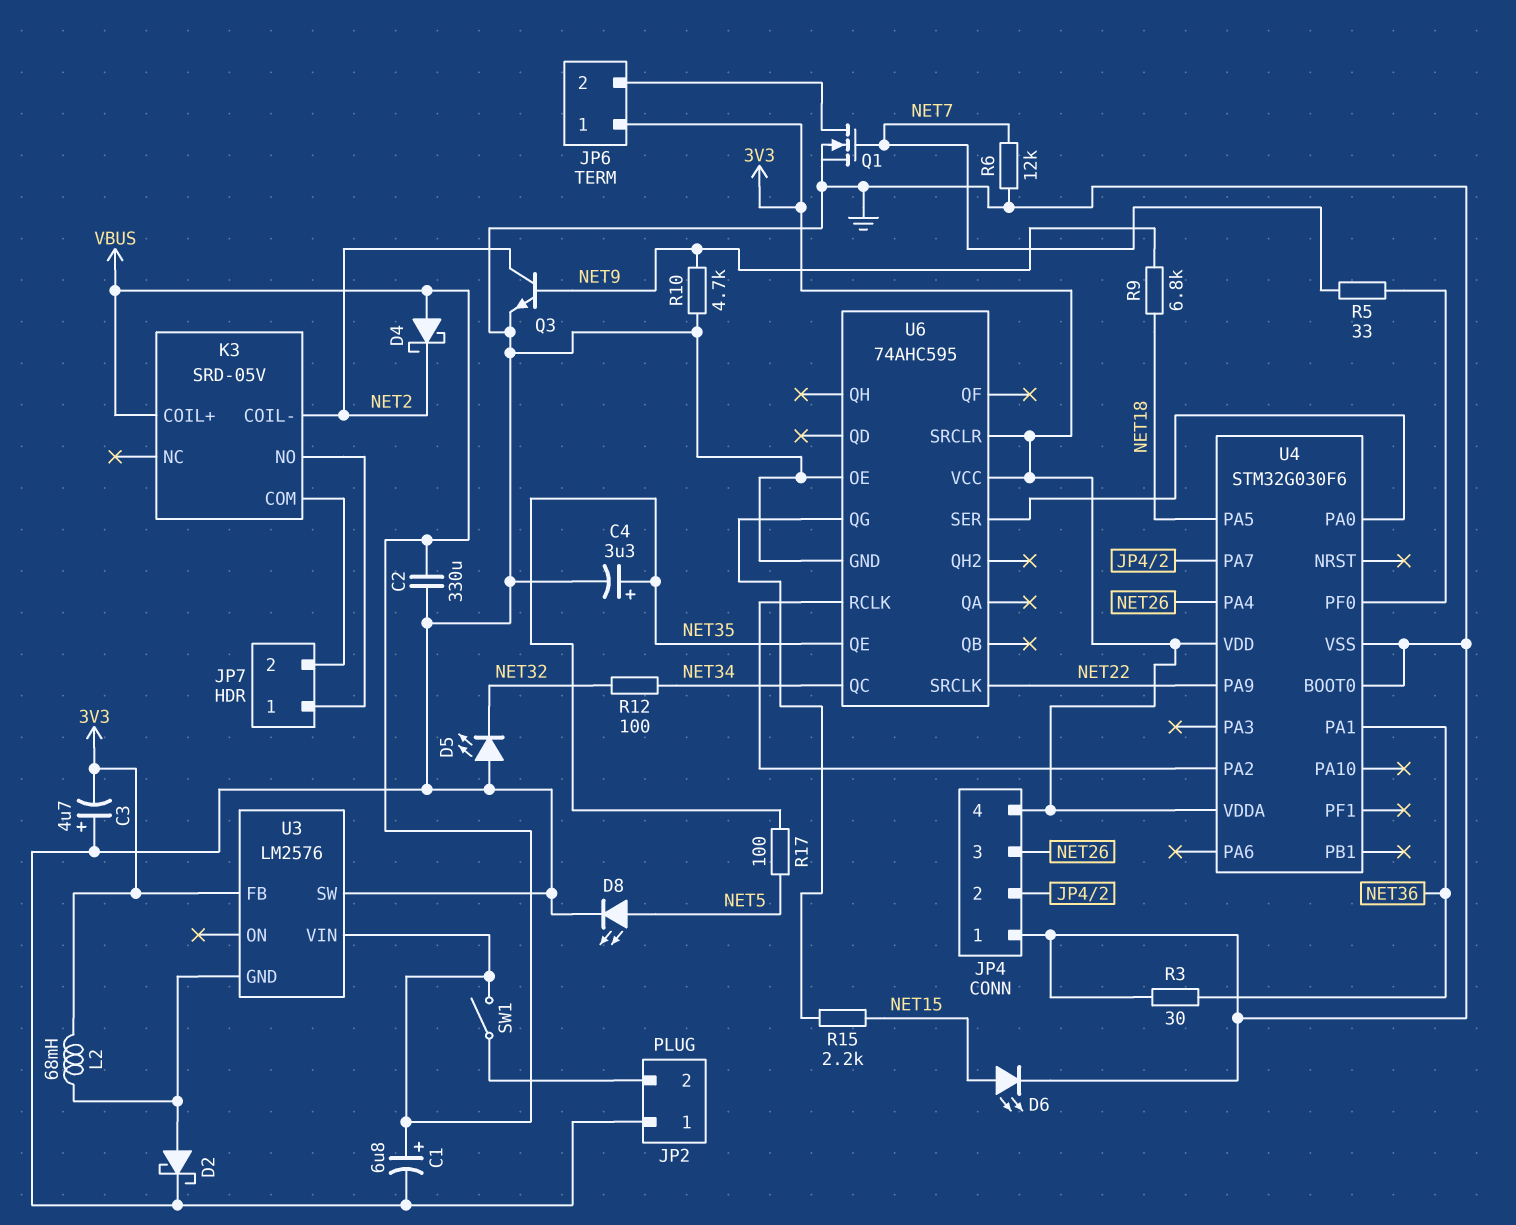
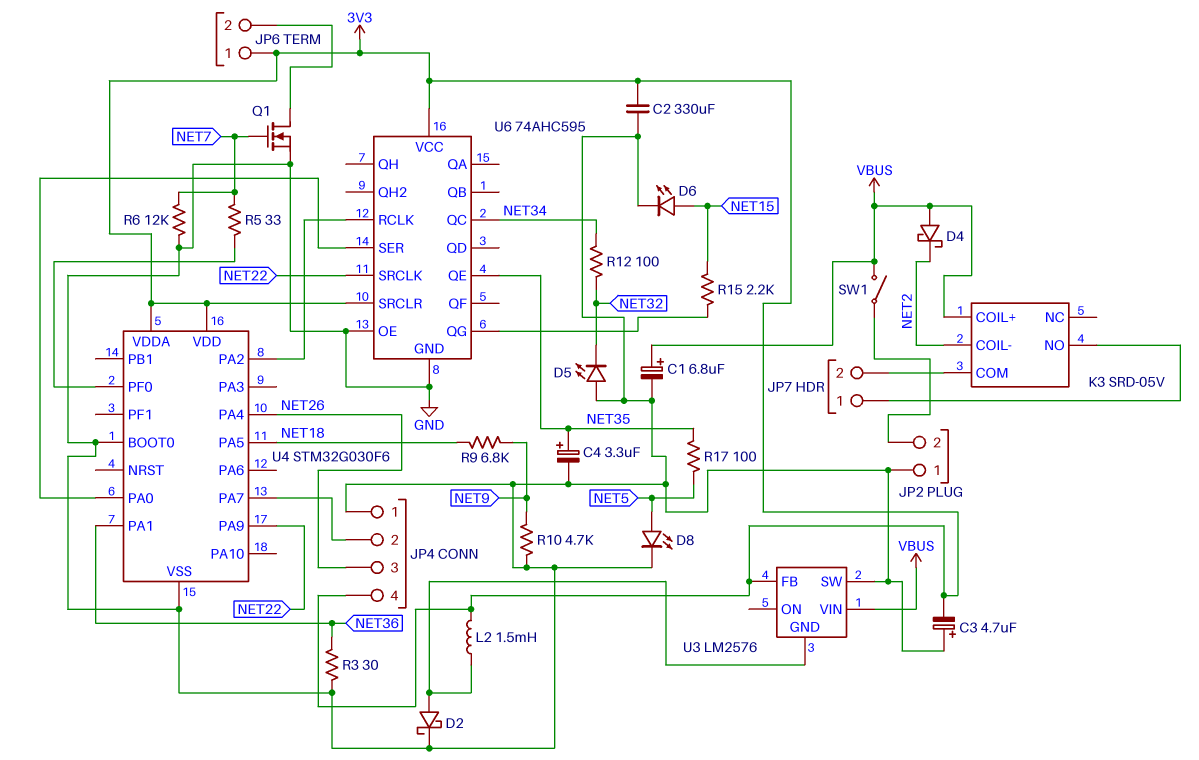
C2: 330uF (GND, VBUS) -> 330uF (3V3, GND)
L2: 68mH (3V3, U3/GND) -> 1.5mH (3V3, U3/GND)
Q3: NPN (B NET9, C NET2, E GND) -> none

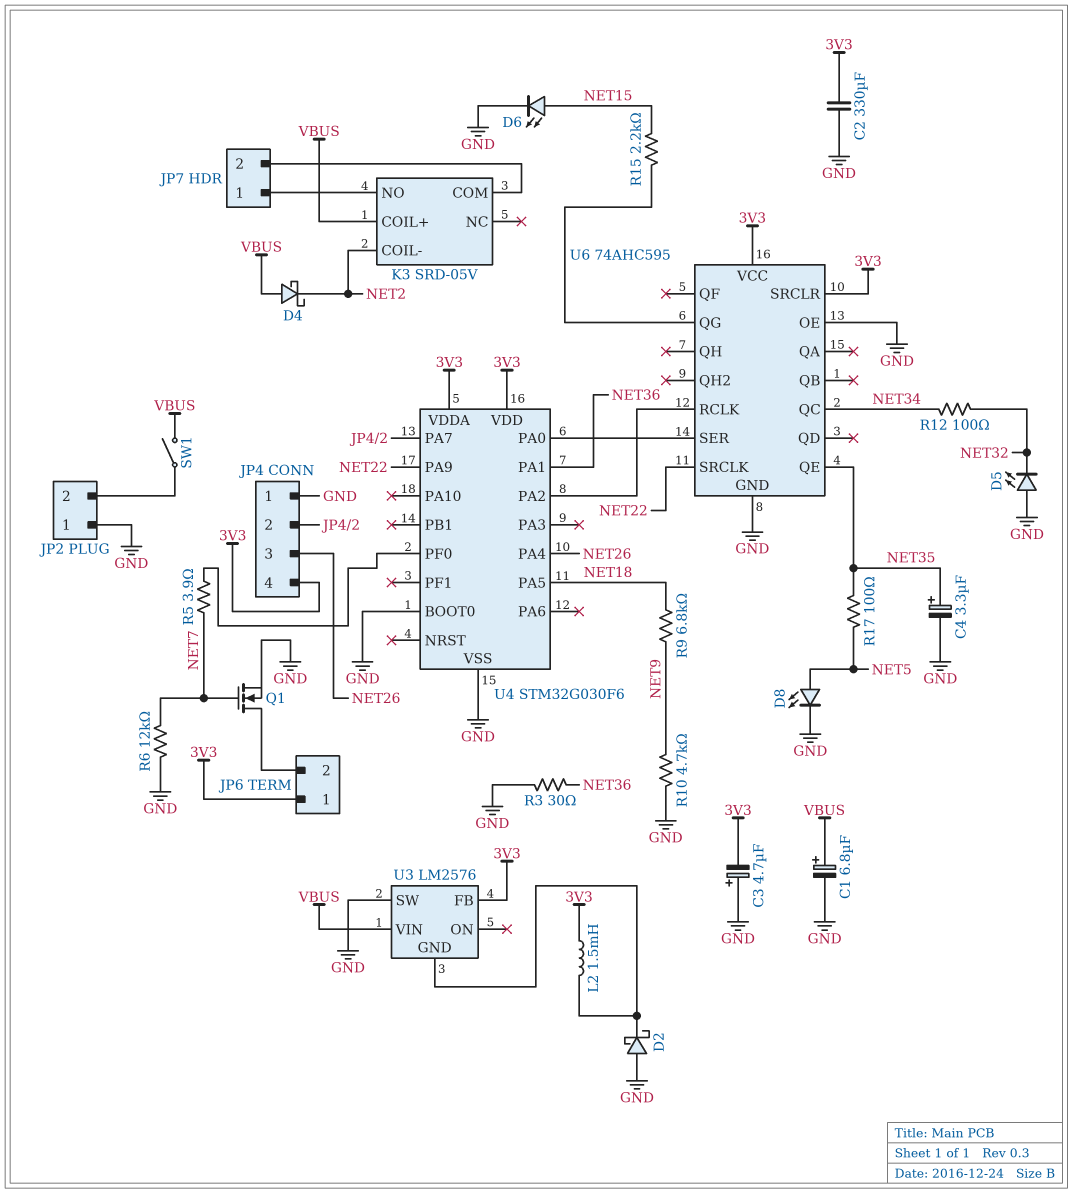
D2: schottky (A U3/GND, K GND) -> schottky (A GND, K U3/GND)
R5: 33 (NET7, U4/PF0) -> 3.9 (NET7, U4/PF0)

